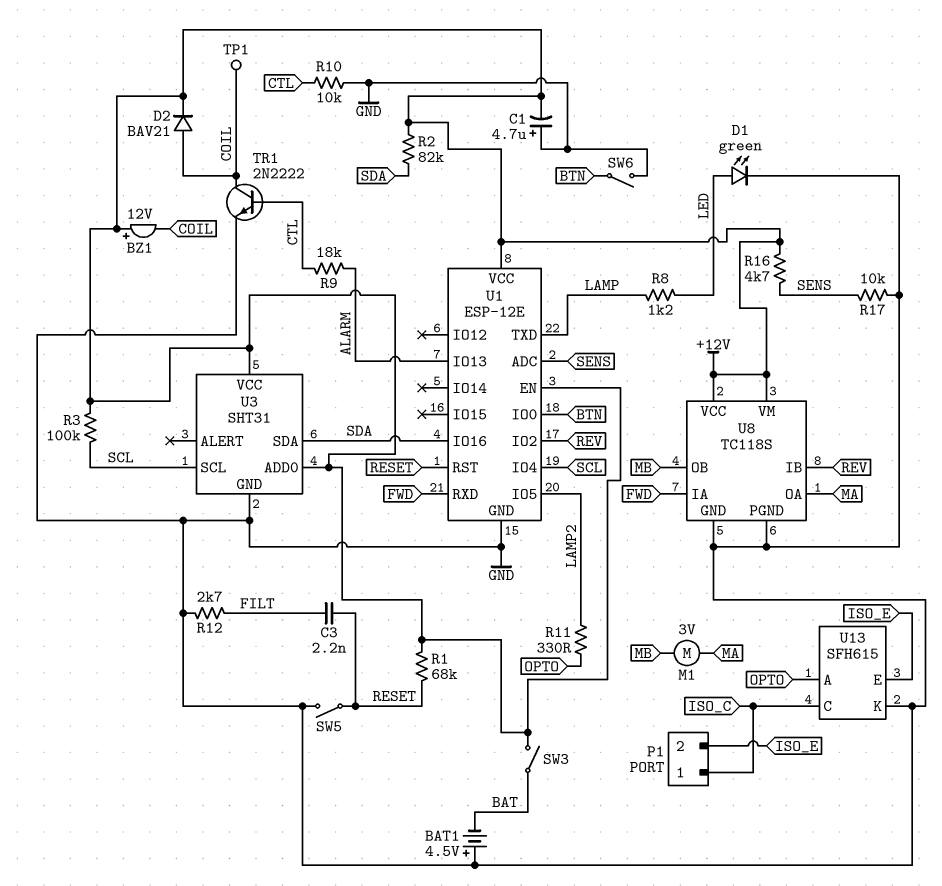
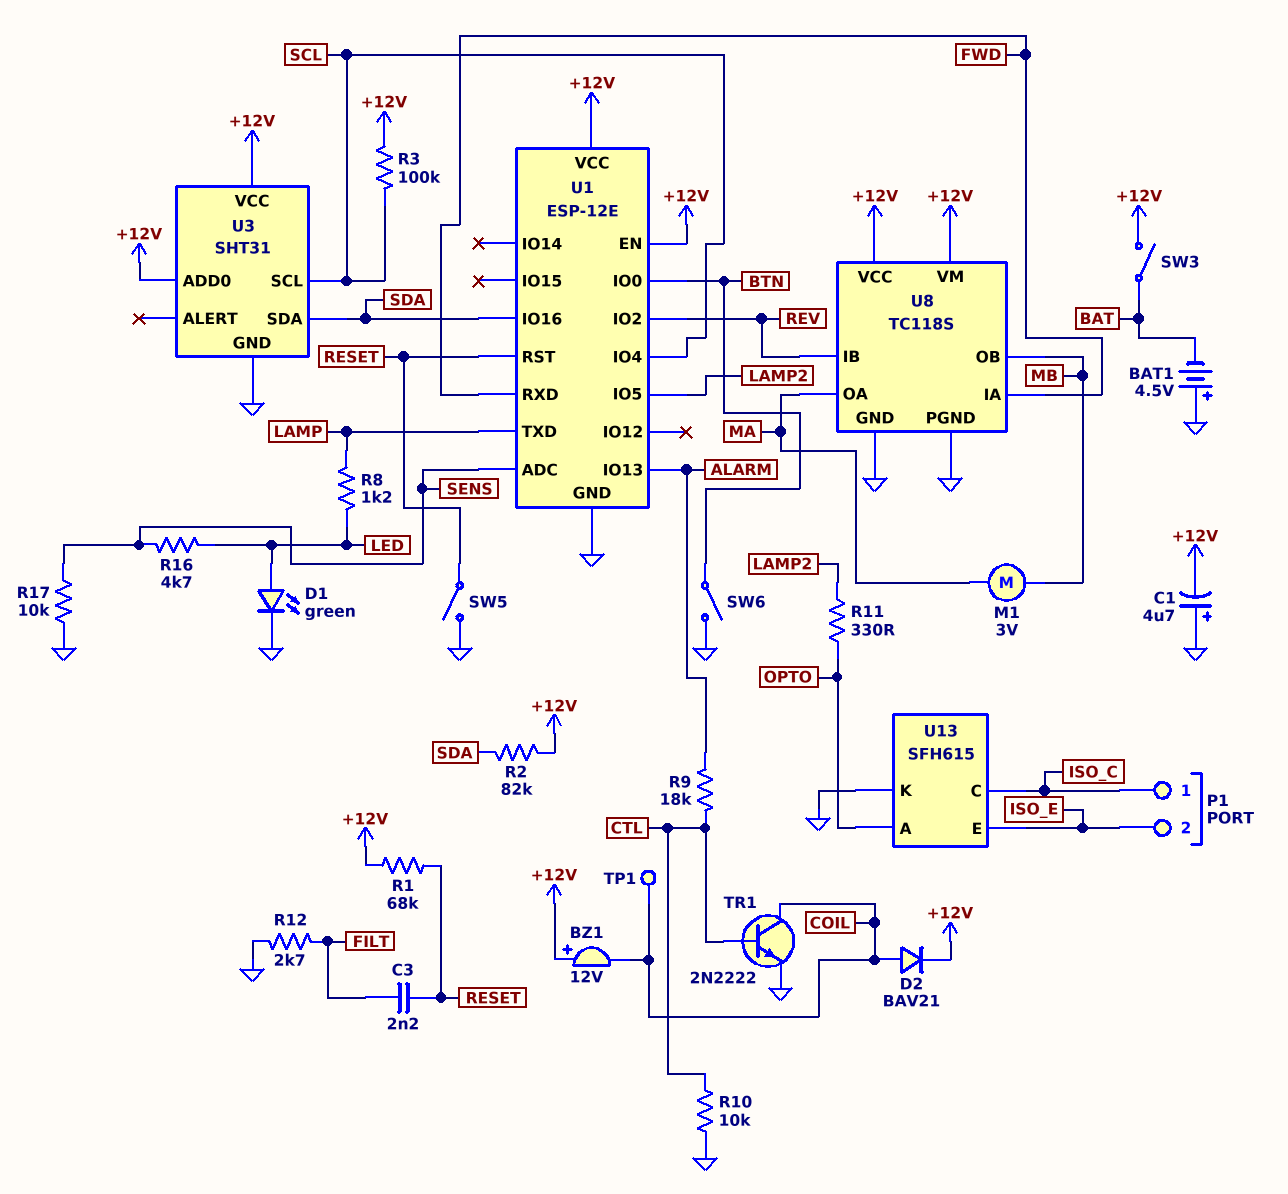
R16: 4.7k (+12V, SENS) -> 4.7k (LED, SENS)

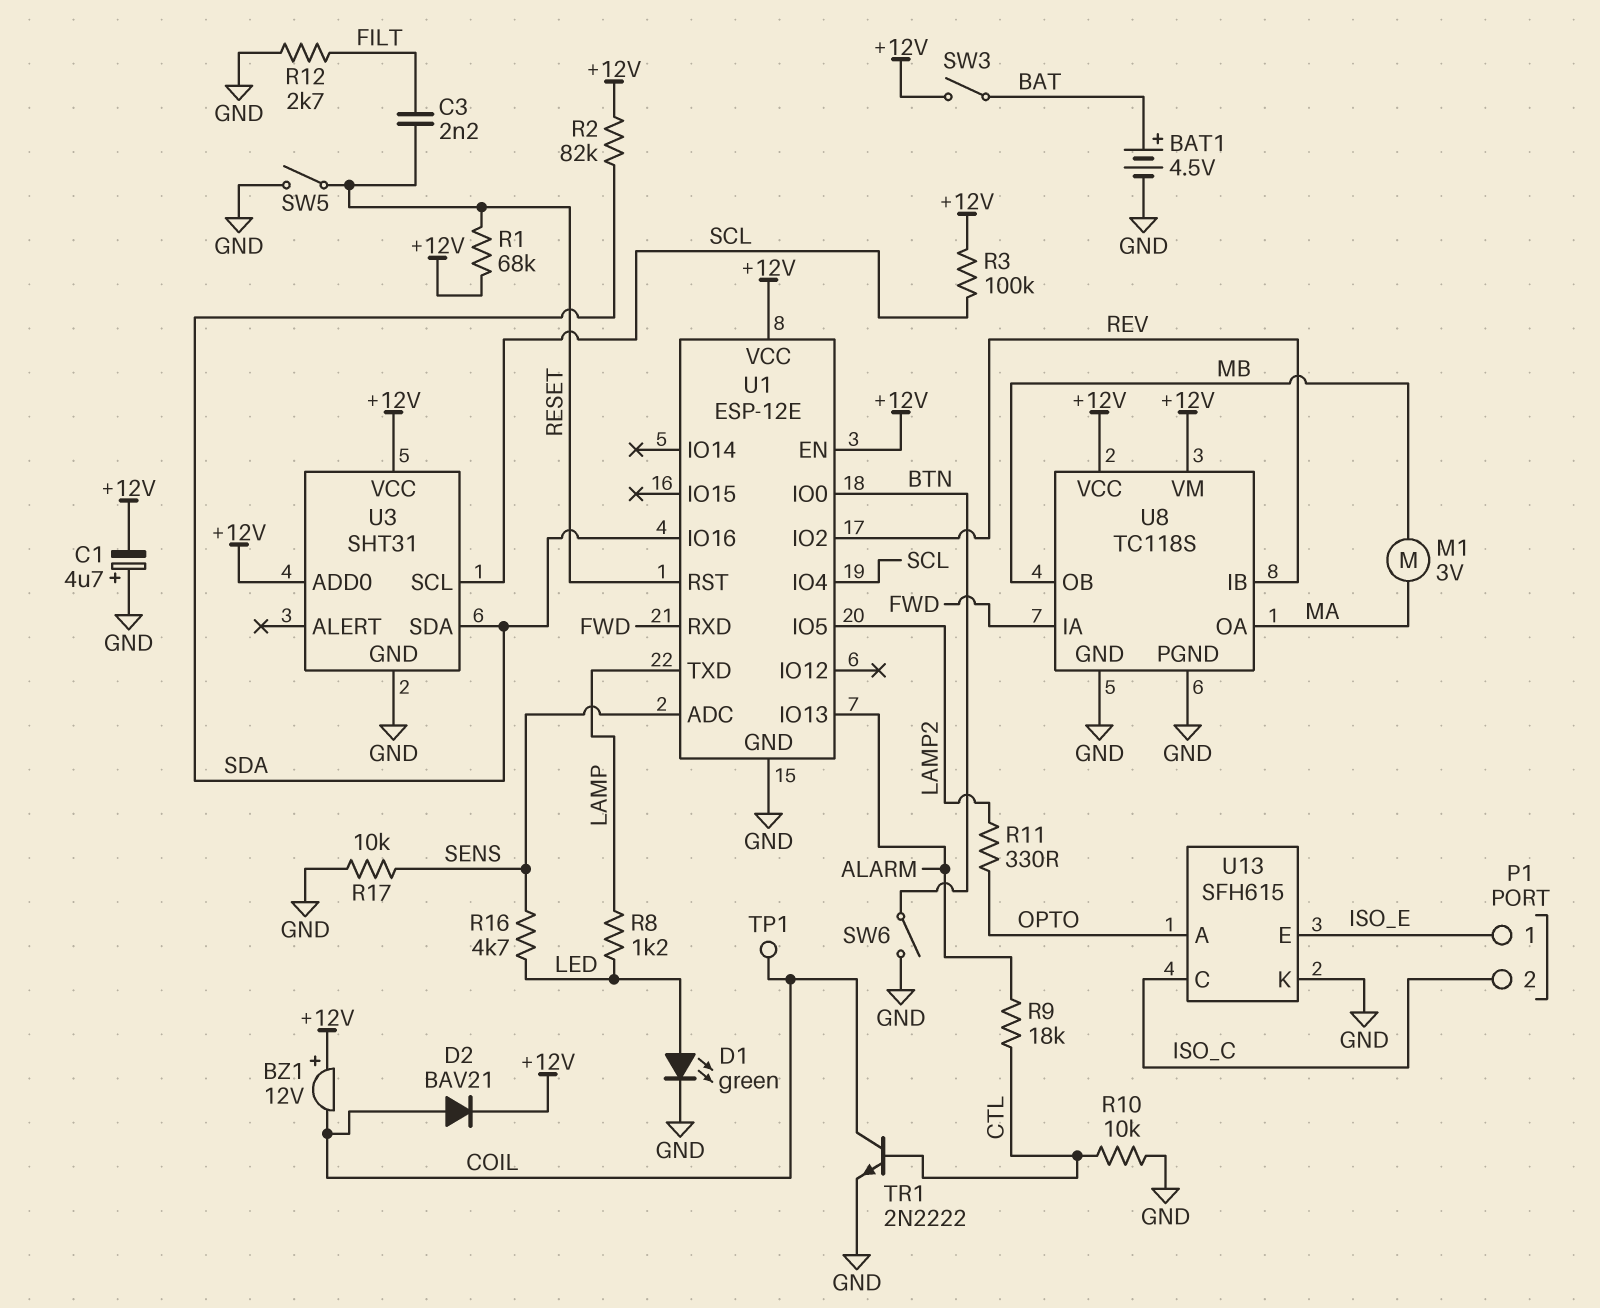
BAT1: 4.5V (plus GND, minus BAT) -> 4.5V (plus BAT, minus GND)
P1 pin 1: ISO_C -> ISO_E
P1 pin 2: ISO_E -> ISO_C

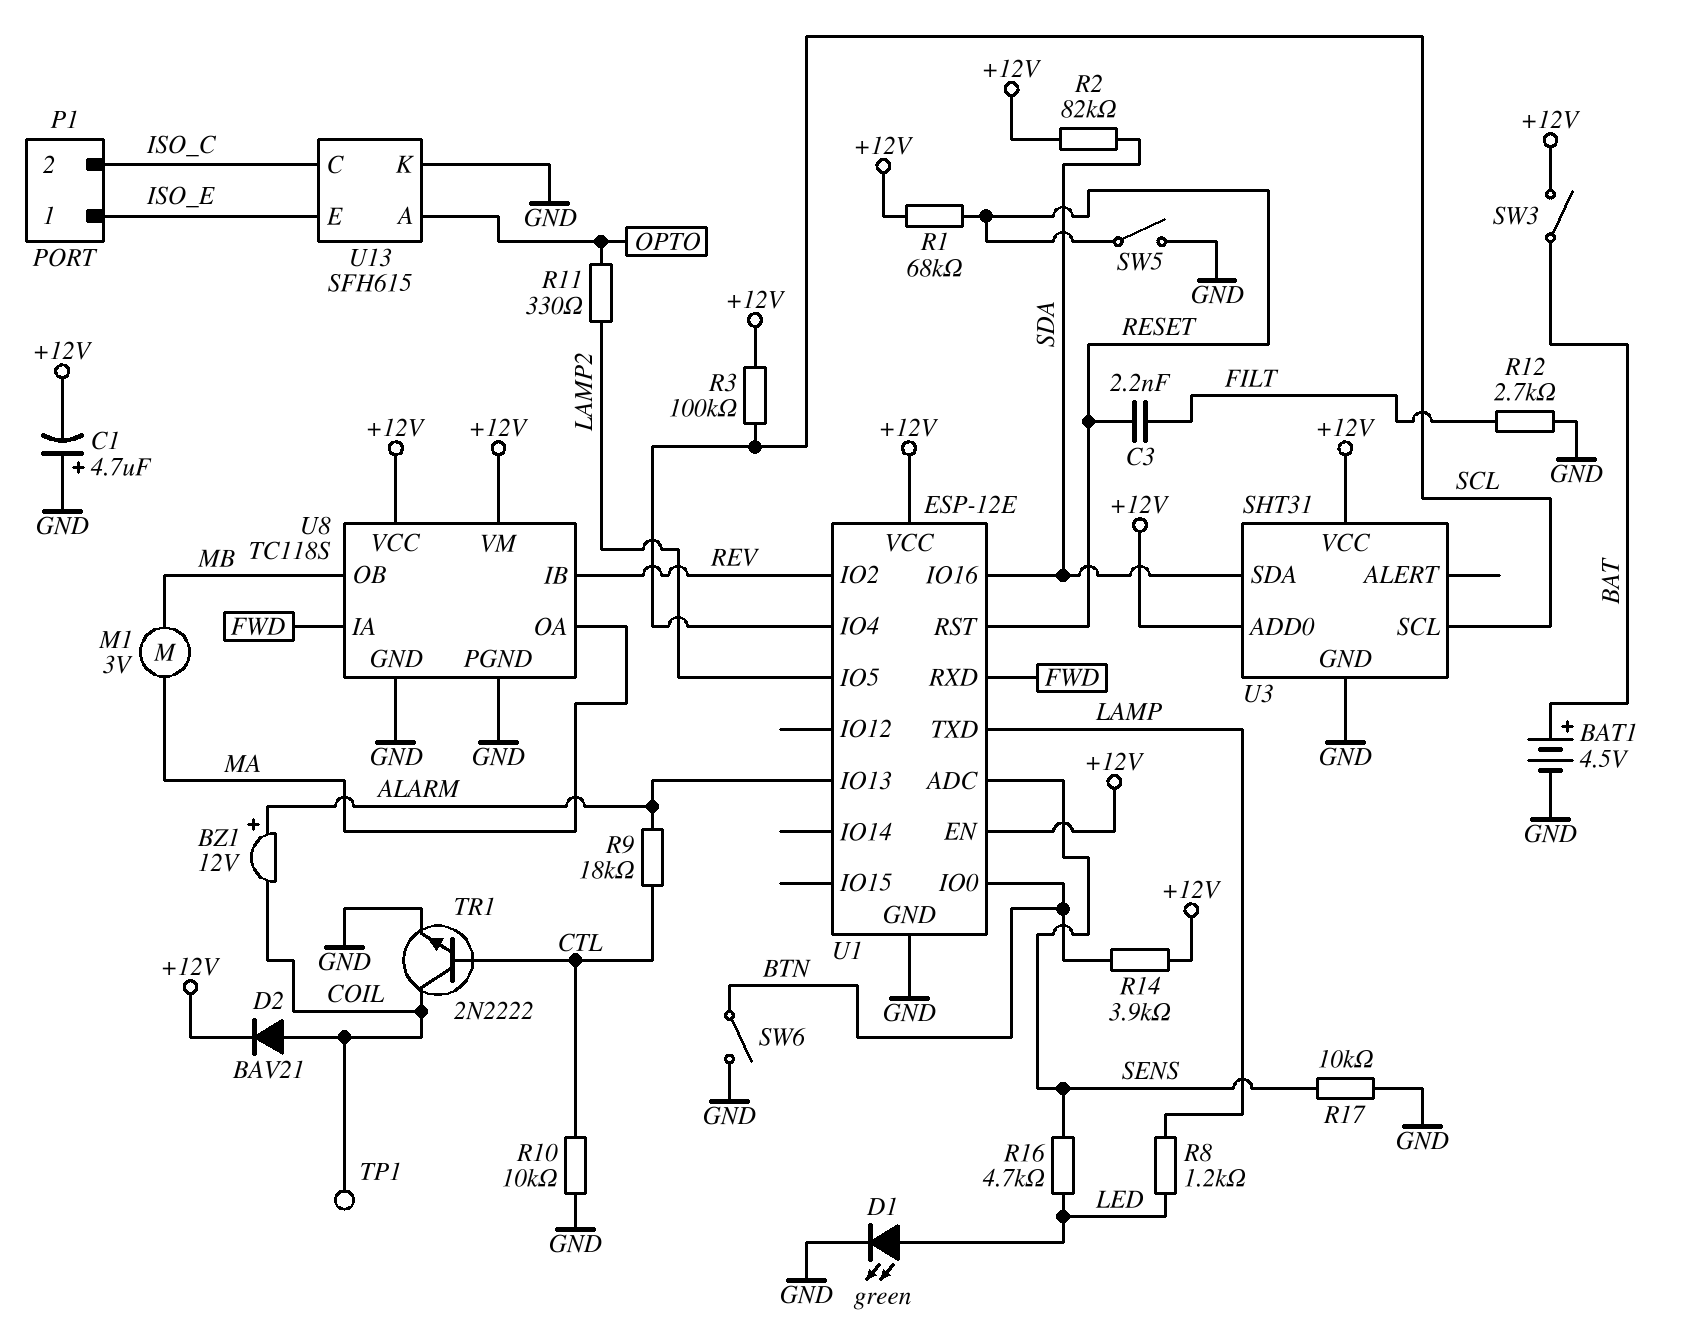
BZ1: buzzer 12V (plus +12V, minus COIL) -> buzzer 12V (plus ALARM, minus COIL)
R14: none -> 3.9k (+12V, BTN)

